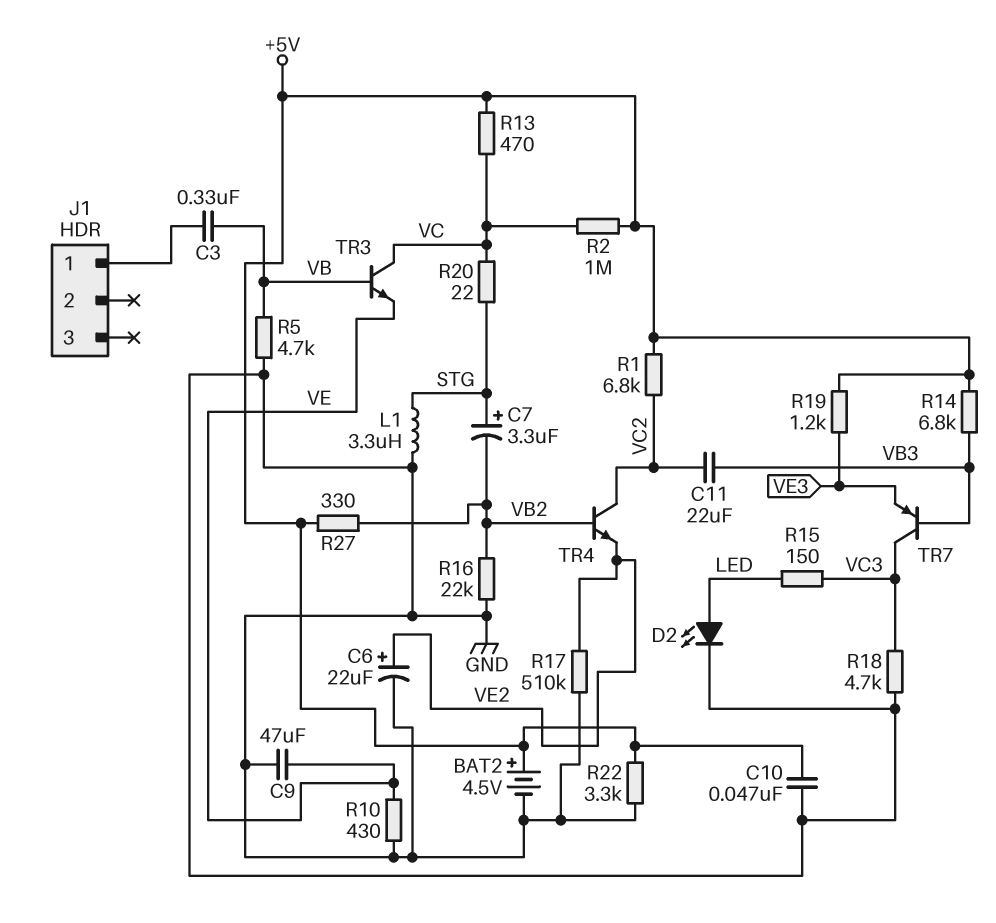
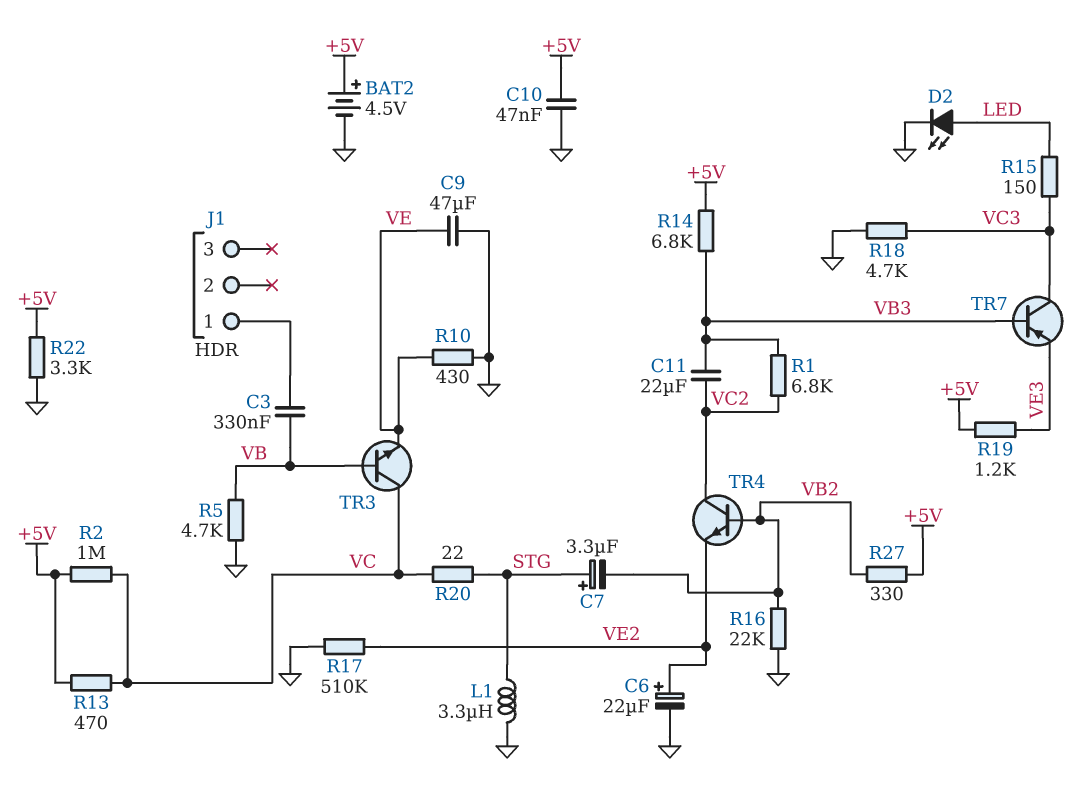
R1: 6.8k (+5V, VC2) -> 6.8k (VB3, VC2)

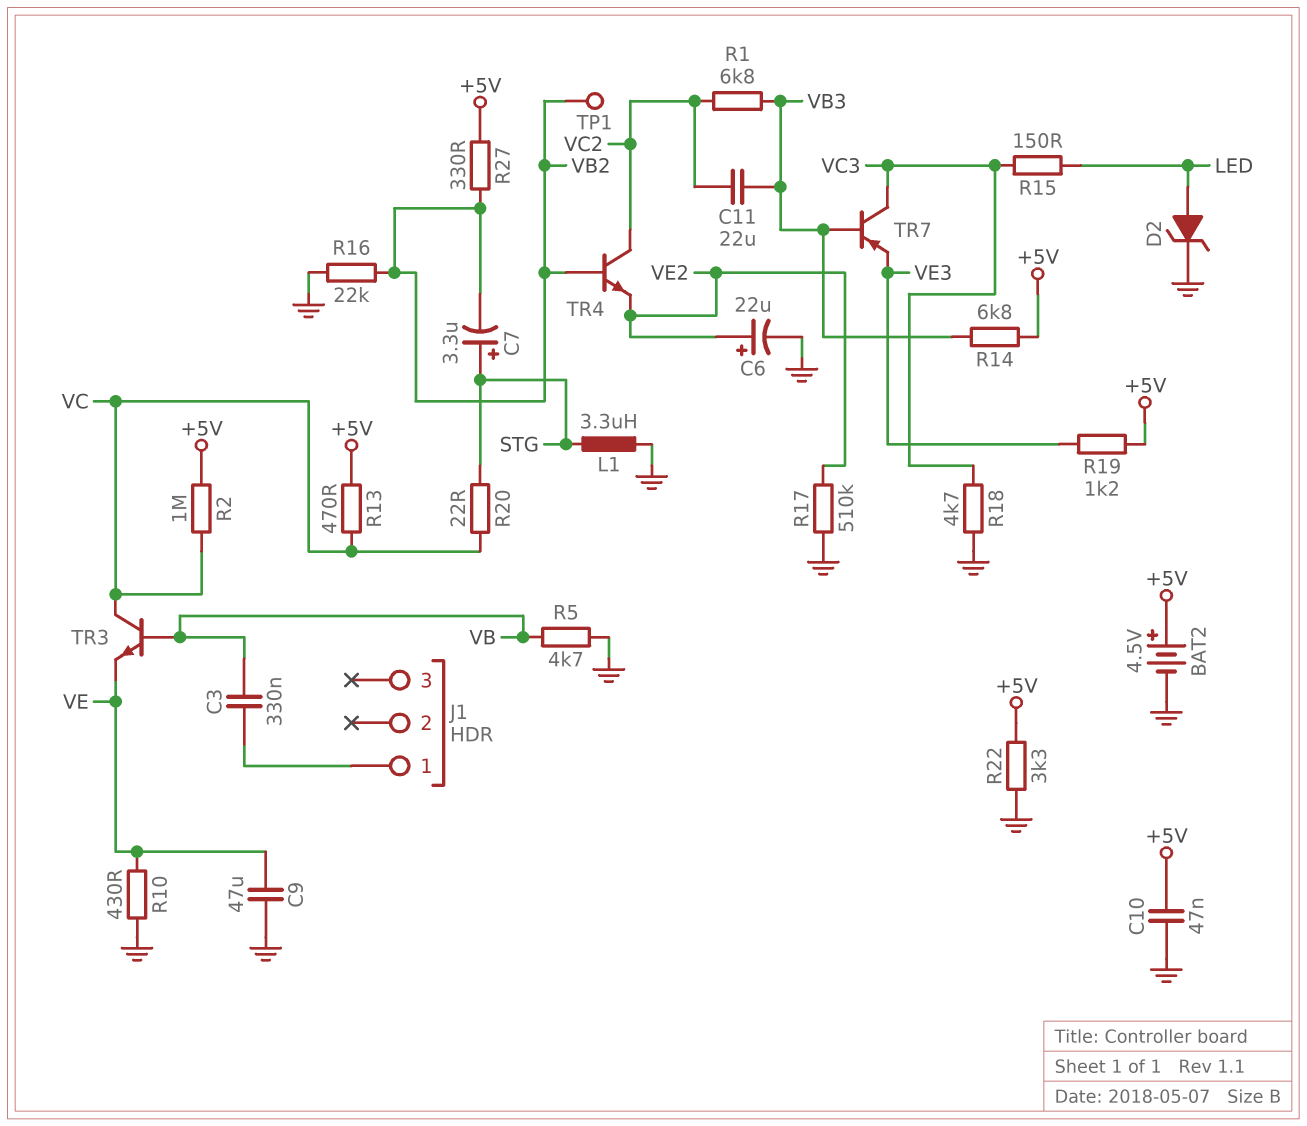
D2: LED (A LED, K GND) -> zener (A LED, K GND)
TP1: none -> test point (VB2)

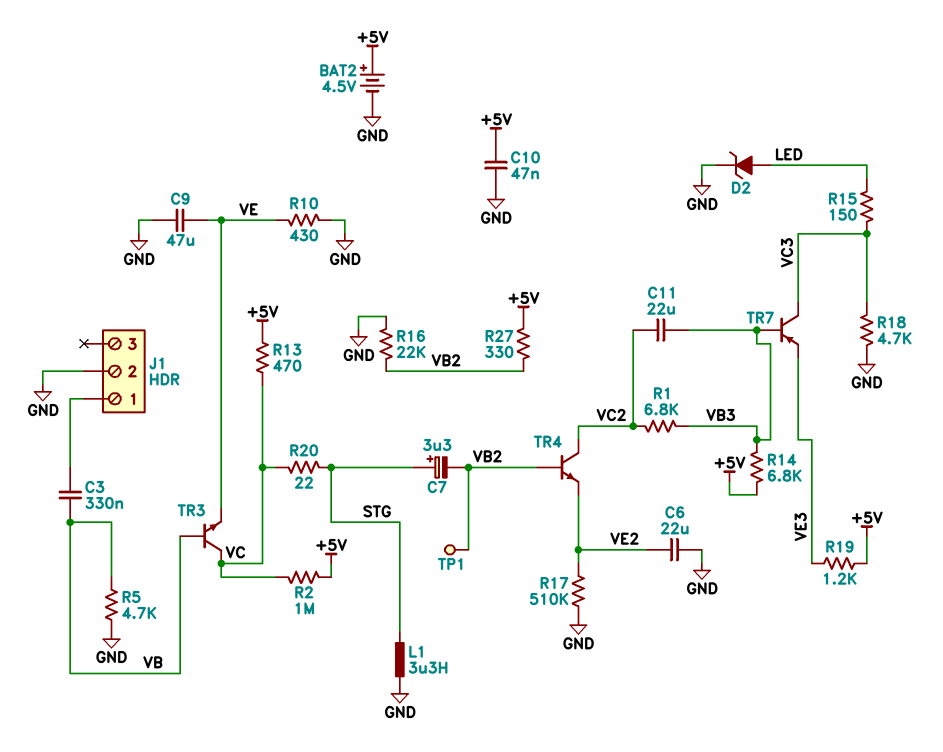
C6: 22uF (plus VE2, minus GND) -> 22uF (GND, VE2)
J1 pin 2: none -> GND
R22: 3.3k (+5V, GND) -> none

